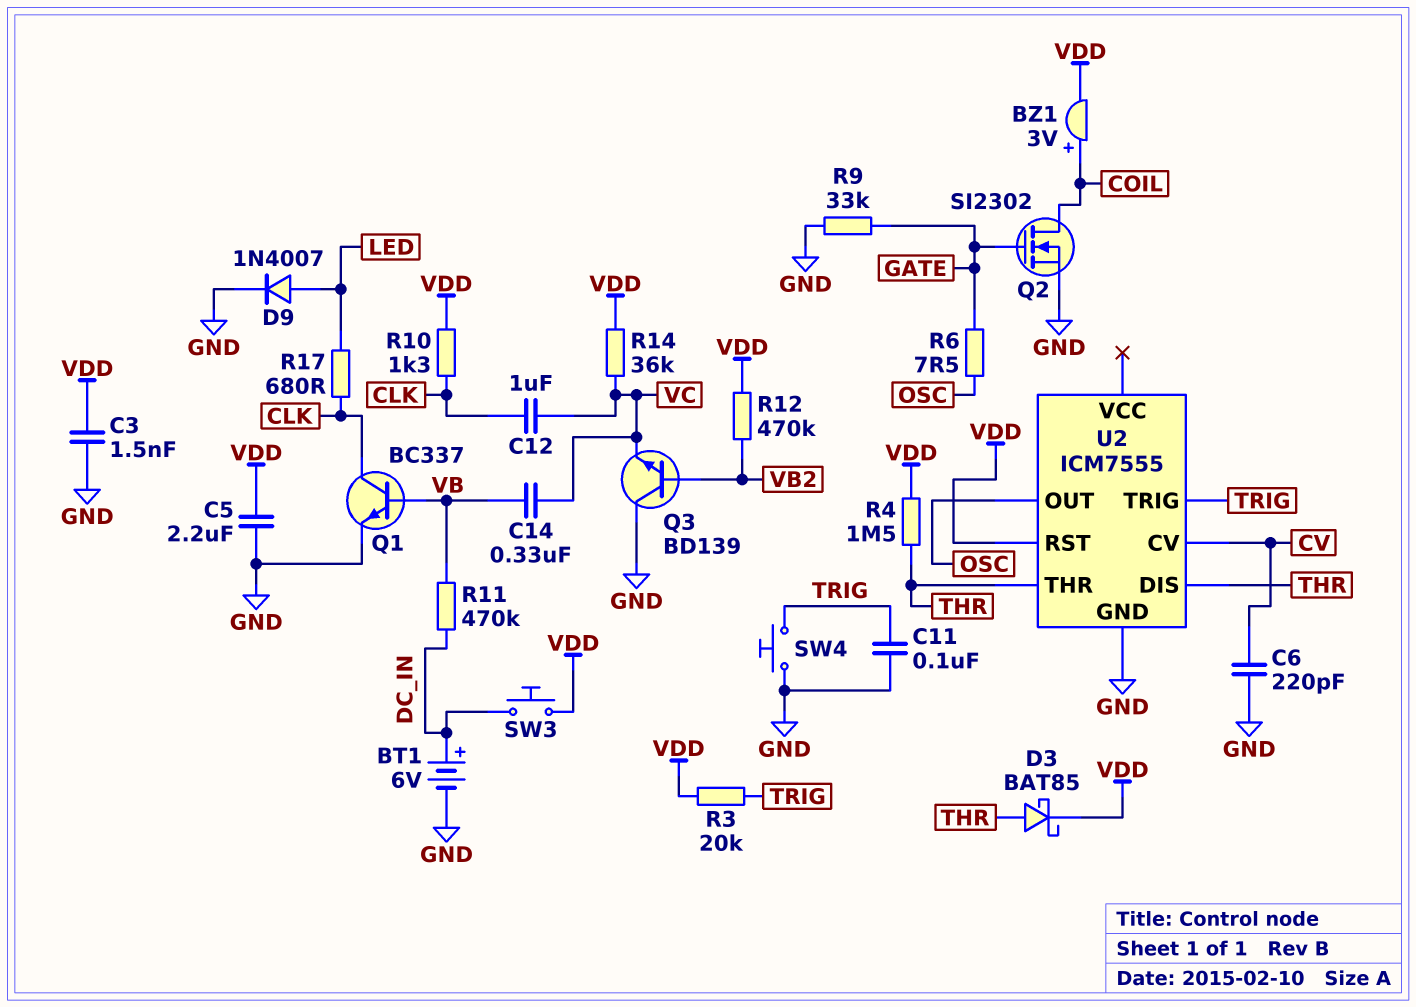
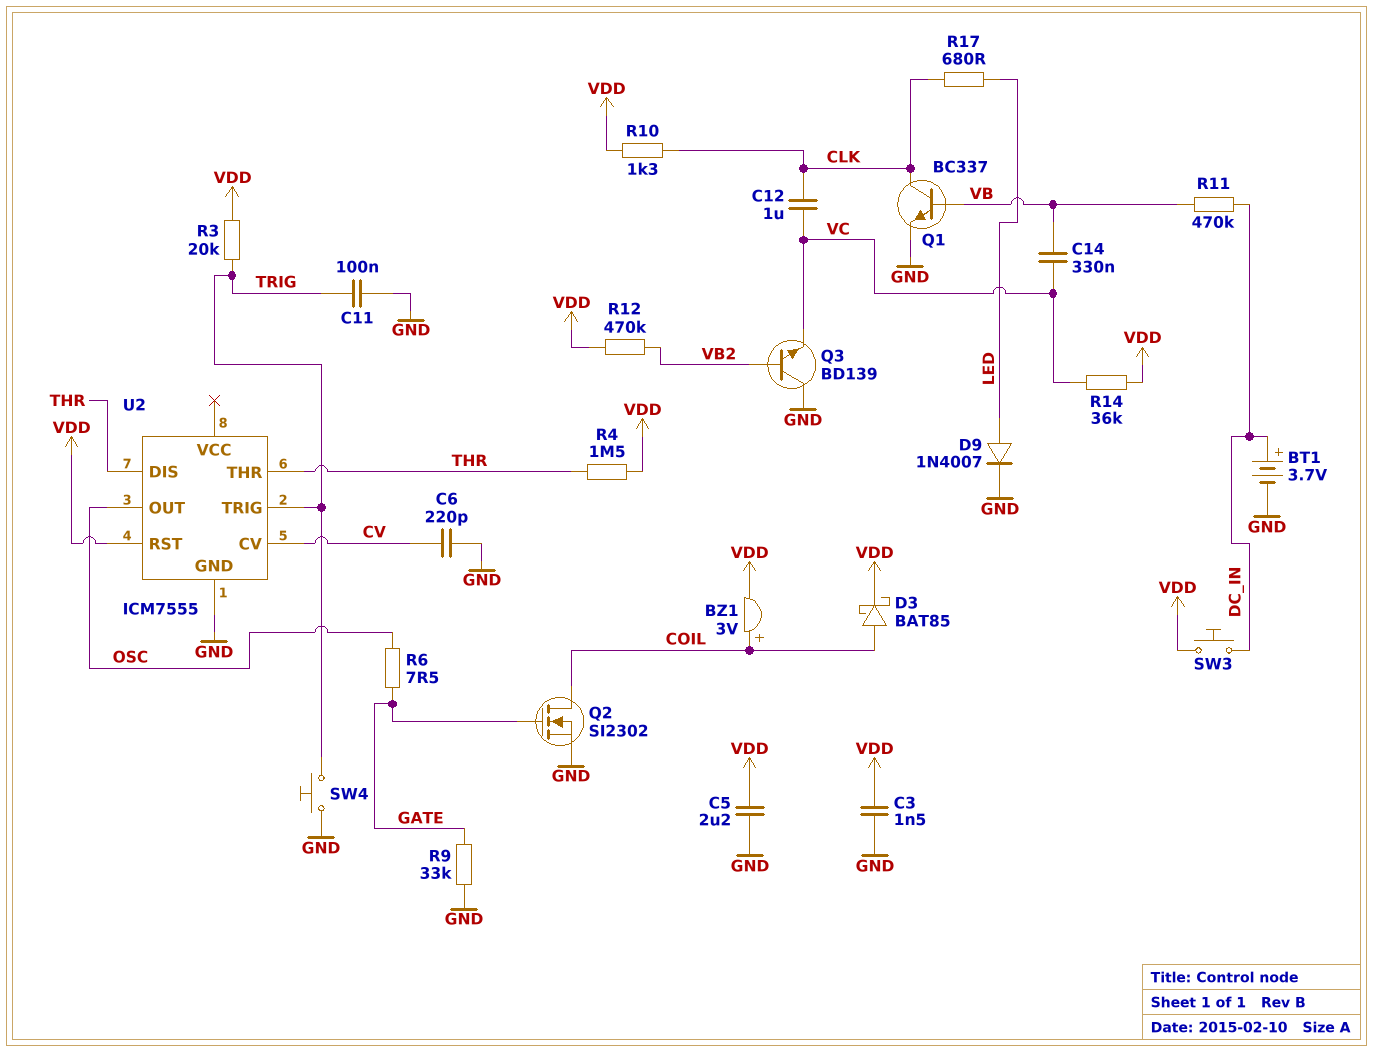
BT1: 6V (plus DC_IN, minus GND) -> 3.7V (plus DC_IN, minus GND)
D3: schottky BAT85 (A THR, K VDD) -> schottky BAT85 (A COIL, K VDD)

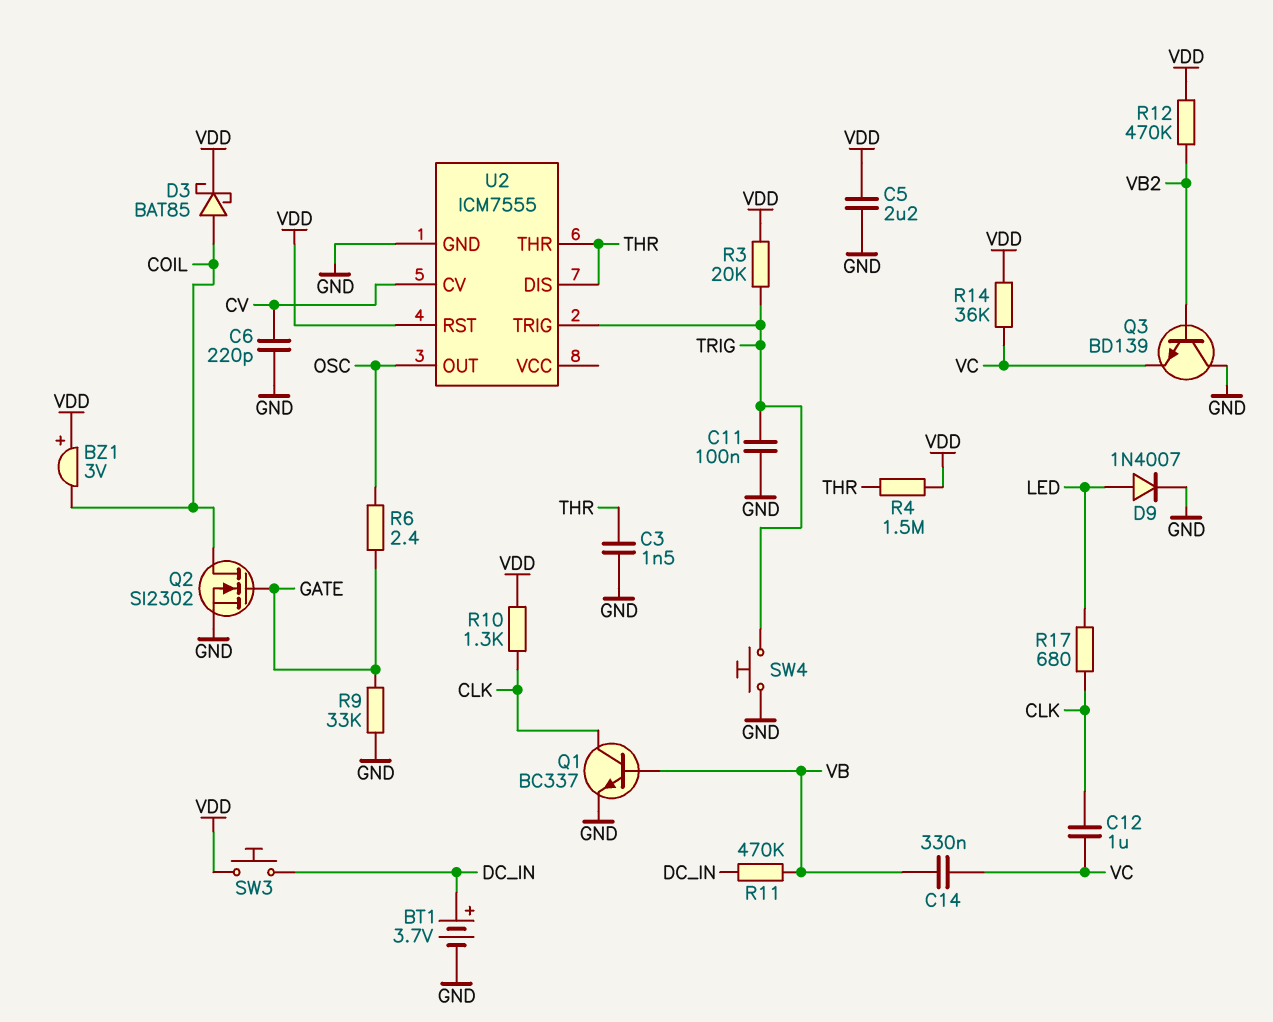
BZ1: buzzer 3V (plus COIL, minus VDD) -> buzzer 3V (plus VDD, minus COIL)
C3: 1.5nF (GND, VDD) -> 1.5nF (GND, THR)
R6: 7.5 (GATE, OSC) -> 2.4 (GATE, OSC)

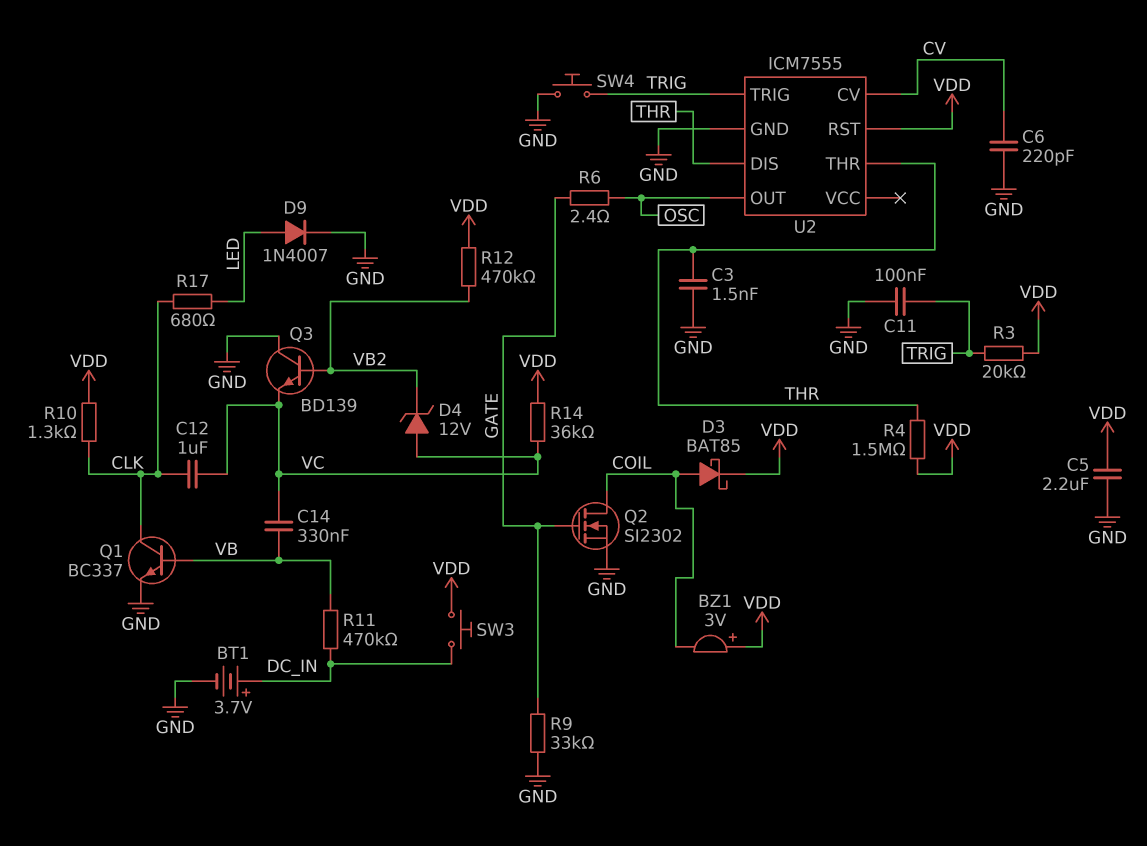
D4: none -> zener 12V (A VC, K VB2)

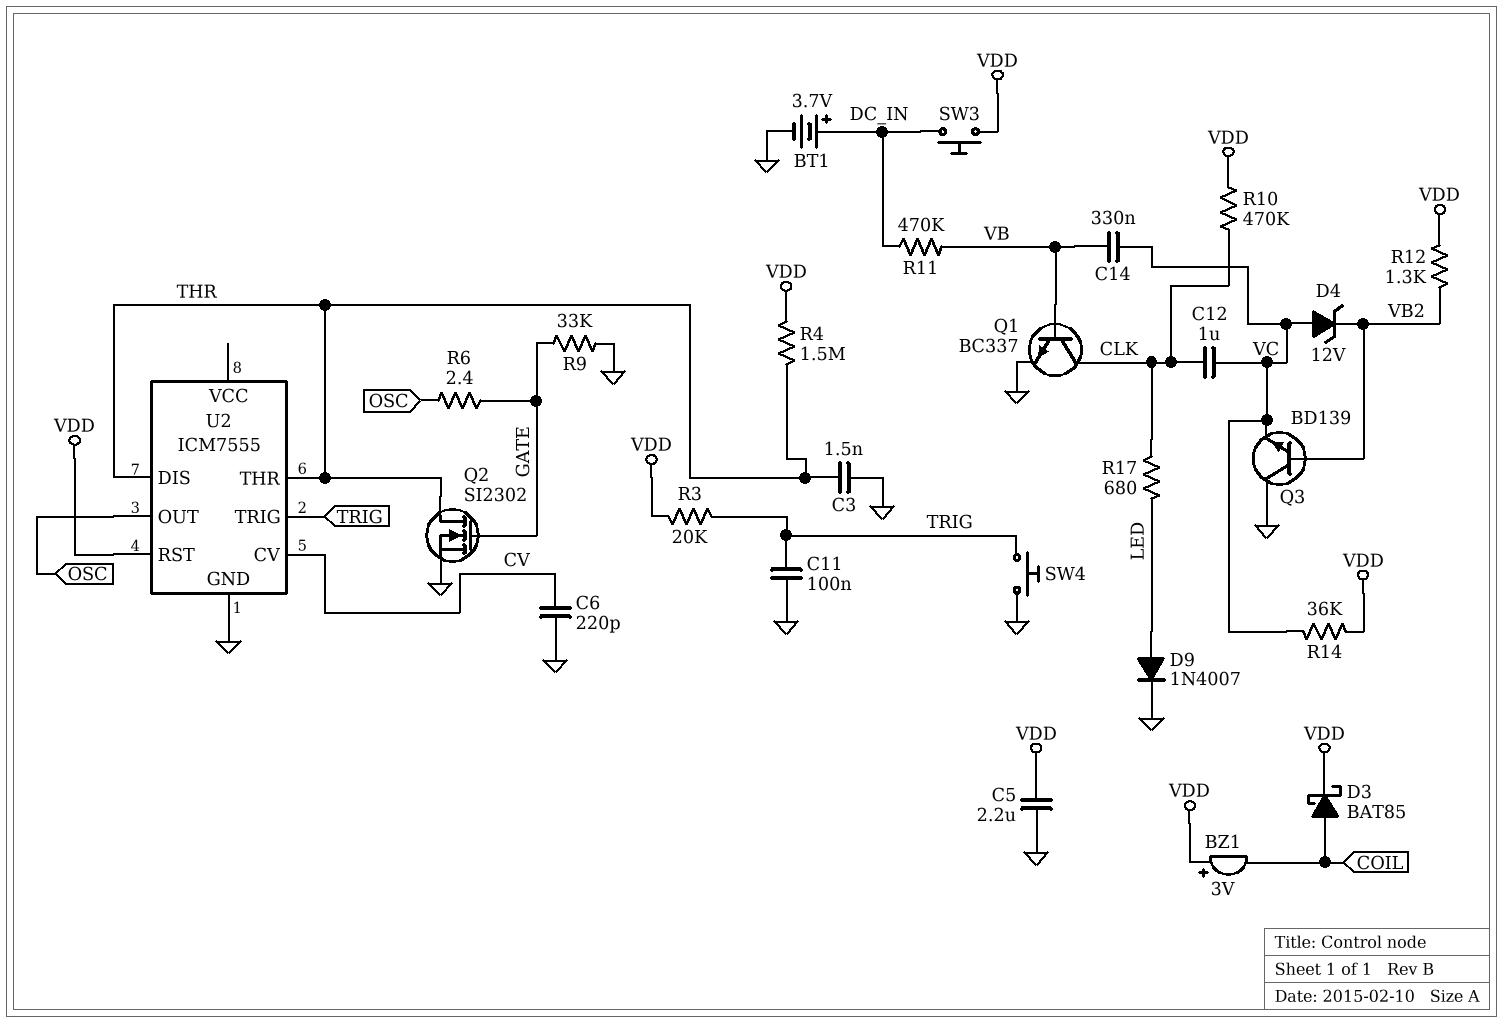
Q2: NMOS SI2302 (G GATE, D COIL, S GND) -> NMOS SI2302 (G GATE, D THR, S GND)
R10: 1.3k (CLK, VDD) -> 470k (CLK, VDD)
R12: 470k (VB2, VDD) -> 1.3k (VB2, VDD)

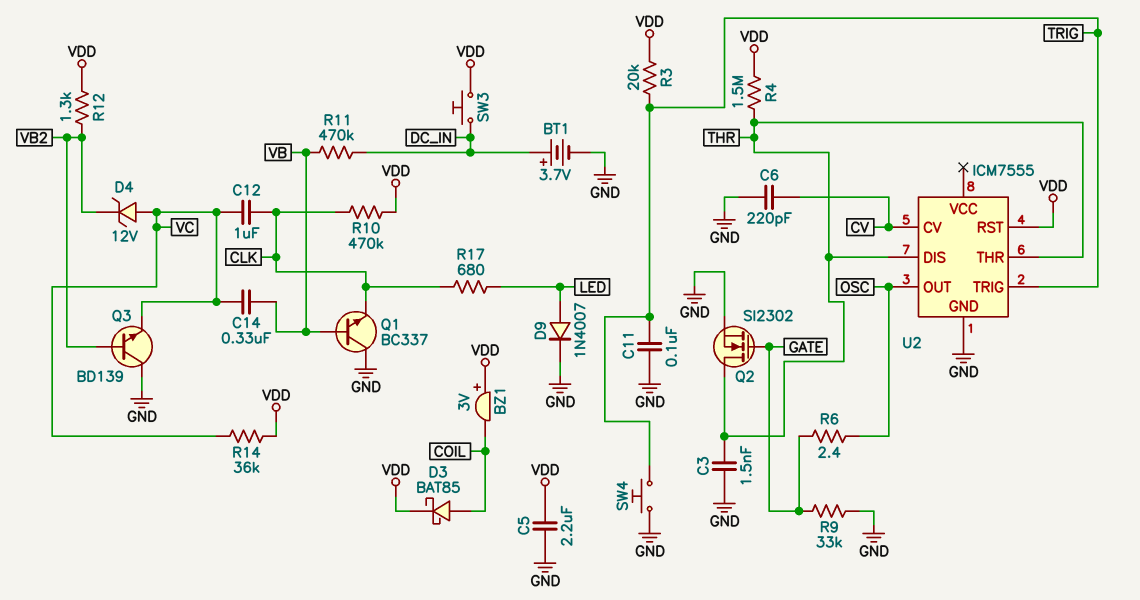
Q1: NPN BC337 (B VB, C CLK, E GND) -> NPN BC337 (B VB, C GND, E CLK)

